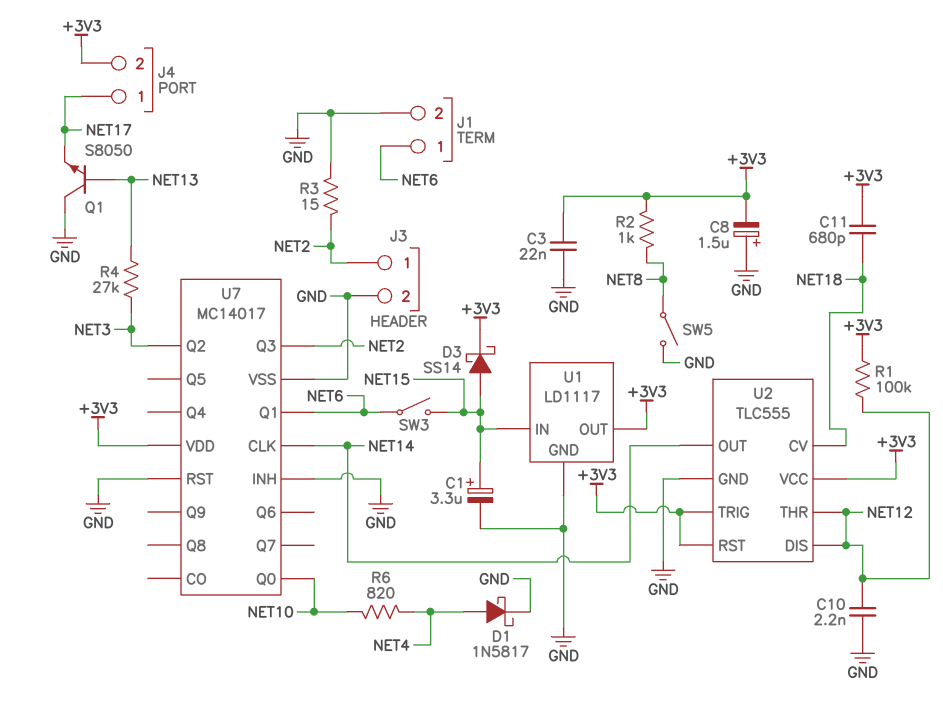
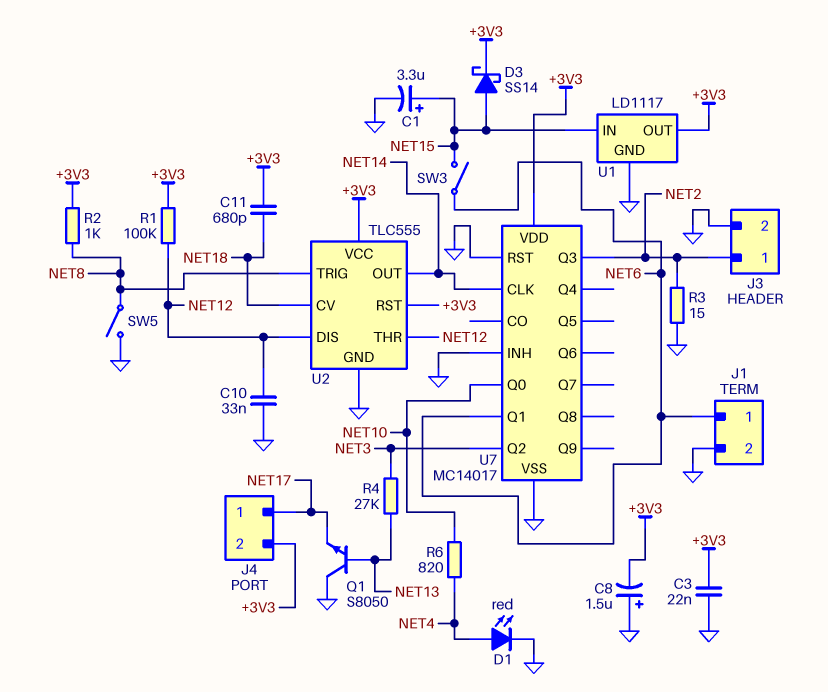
C10: 2.2nF (GND, NET12) -> 33nF (GND, NET12)
D1: schottky 1N5817 (A NET4, K GND) -> LED red (A NET4, K GND)
U2 pin TRIG: +3V3 -> NET8

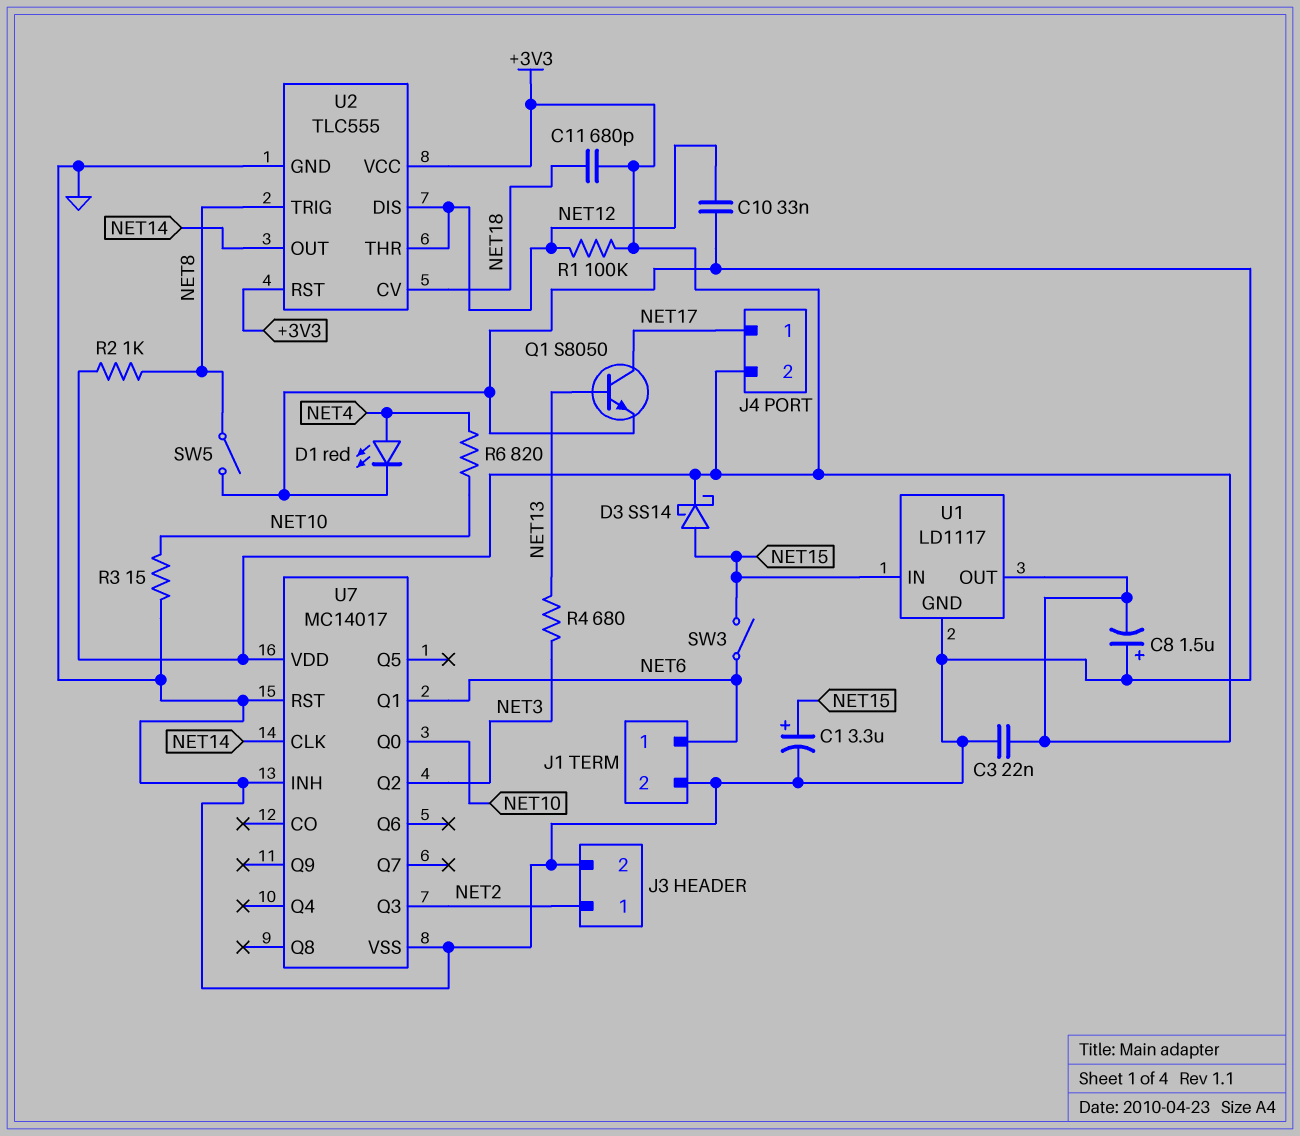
Q1: NPN S8050 (B NET13, C GND, E NET17) -> NPN S8050 (B NET13, C NET17, E GND)
R3: 15 (GND, NET2) -> 15 (GND, NET10)
R4: 27k (NET3, NET13) -> 680 (NET3, NET13)

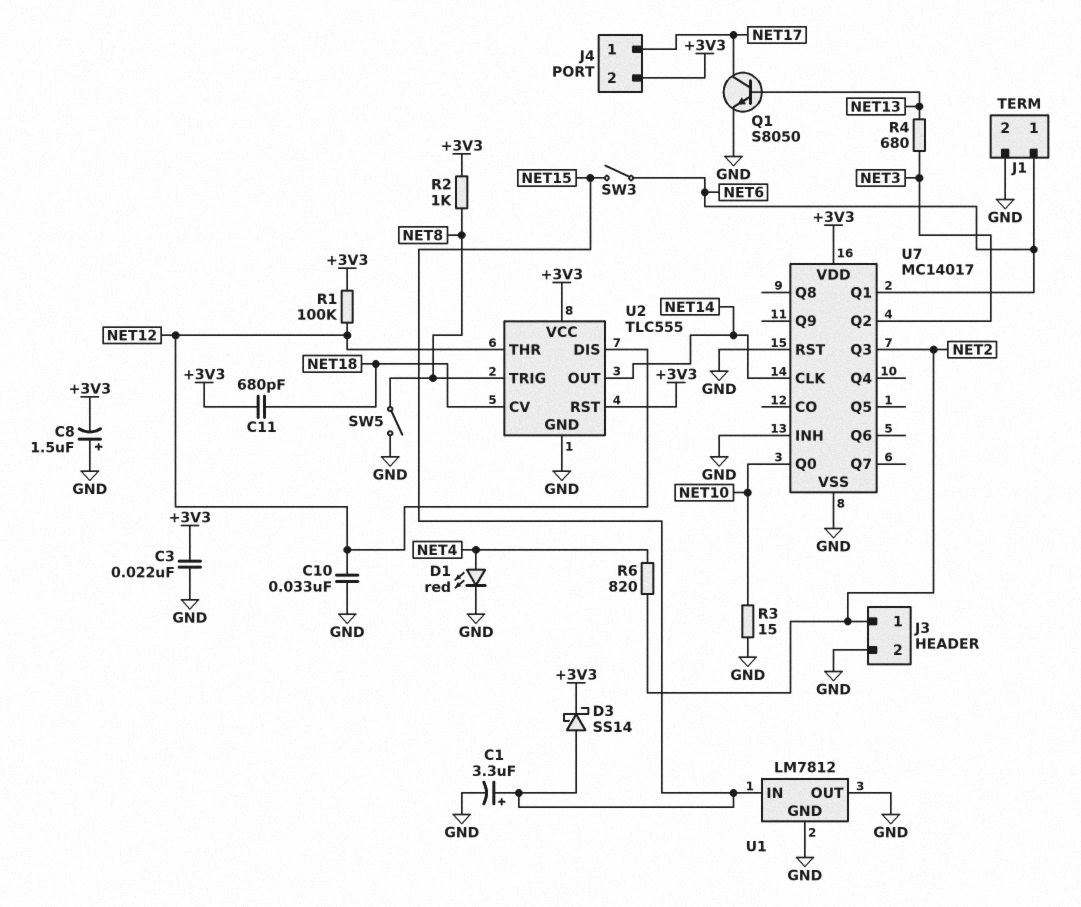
R6: 820 (NET4, NET10) -> 820 (NET2, NET4)
U1: LD1117 -> LM7812
U1 pin OUT: +3V3 -> GND

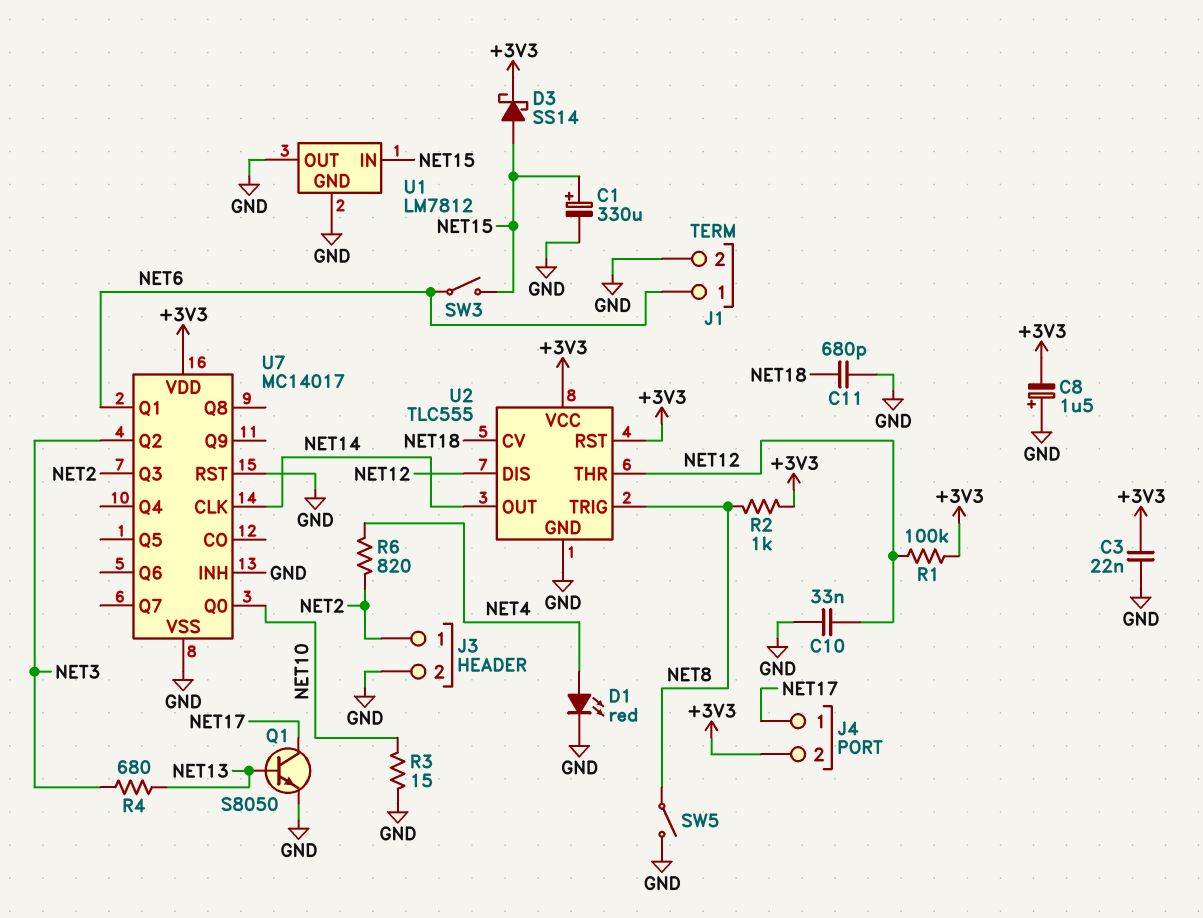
C1: 3.3uF (plus NET15, minus GND) -> 330uF (plus NET15, minus GND)
C11: 680pF (+3V3, NET18) -> 680pF (GND, NET18)

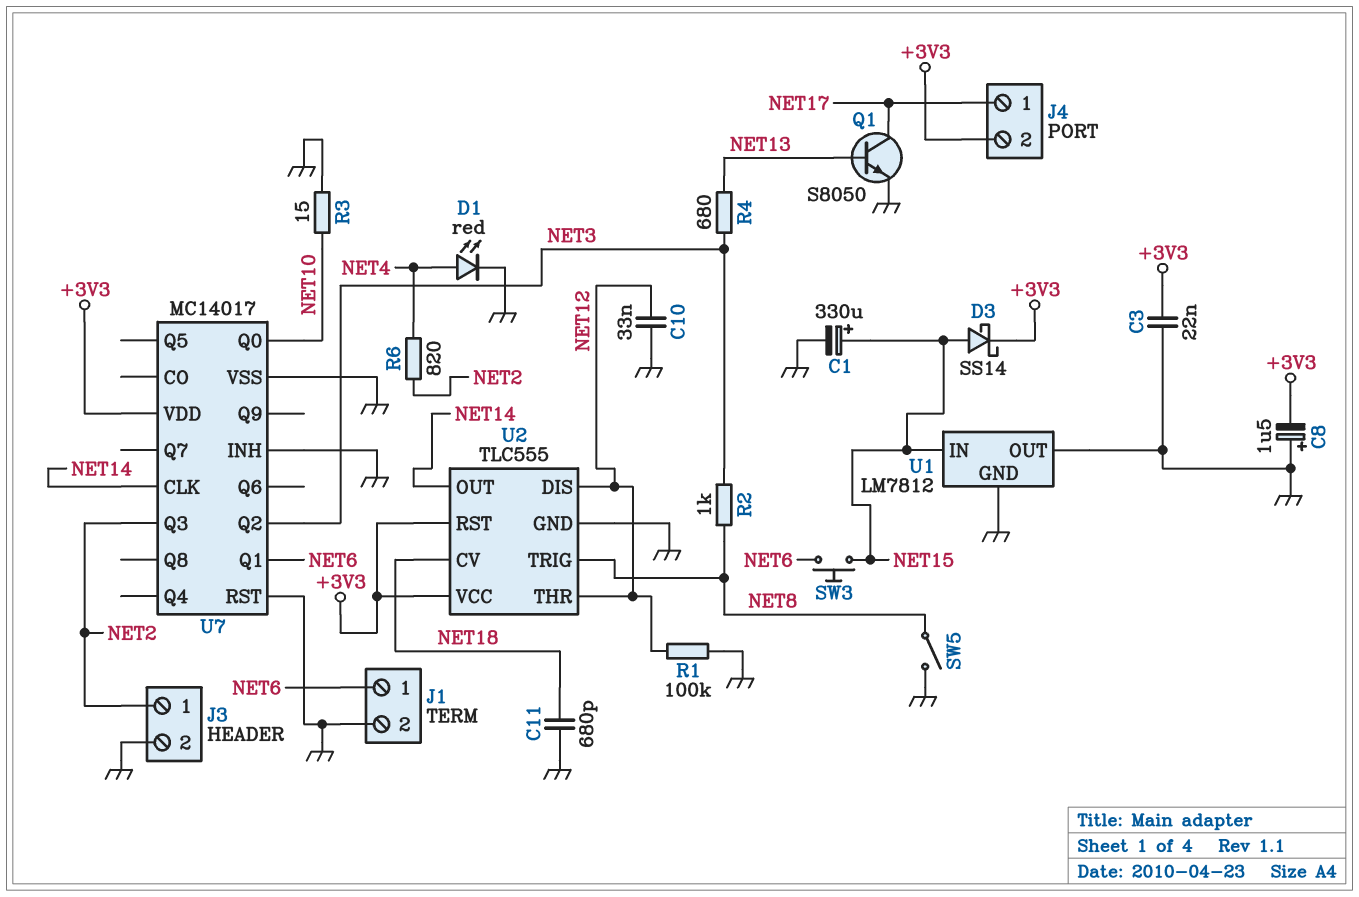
R1: 100k (+3V3, NET12) -> 100k (GND, NET12)
R2: 1k (+3V3, NET8) -> 1k (NET3, NET8)
SW3: switch (NET6, NET15) -> button (NET6, NET15)

